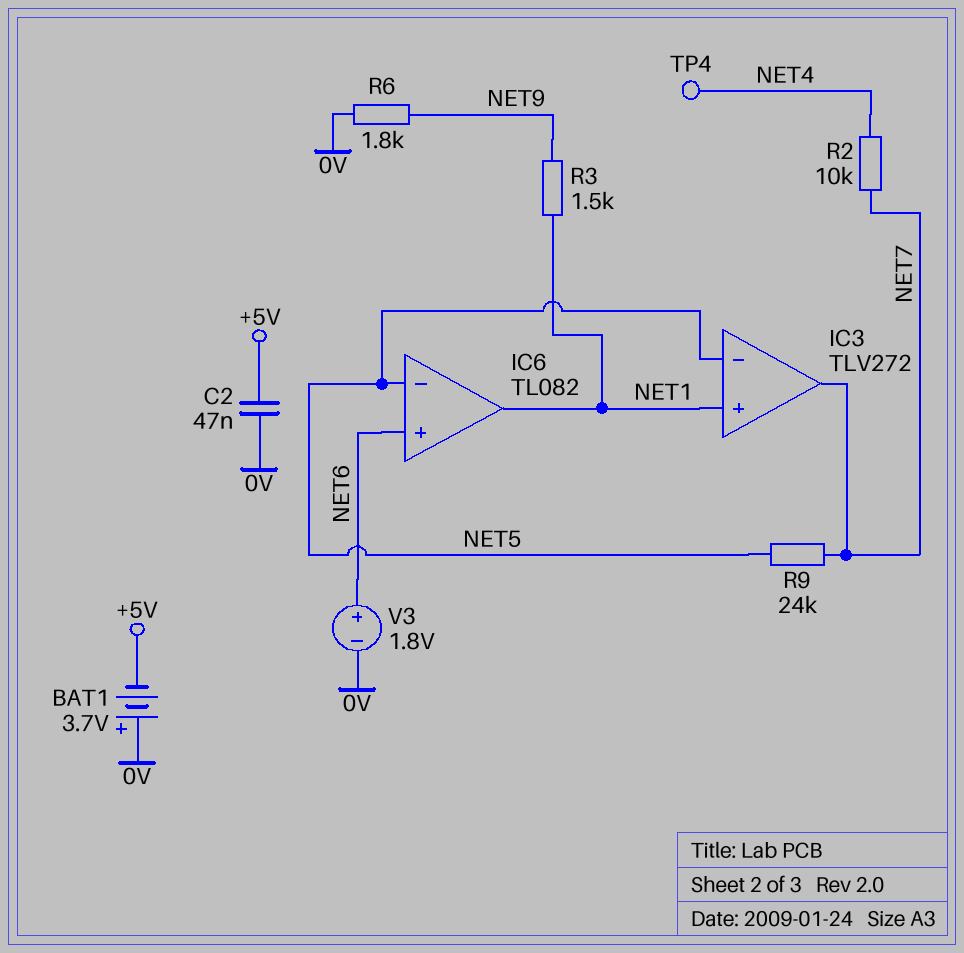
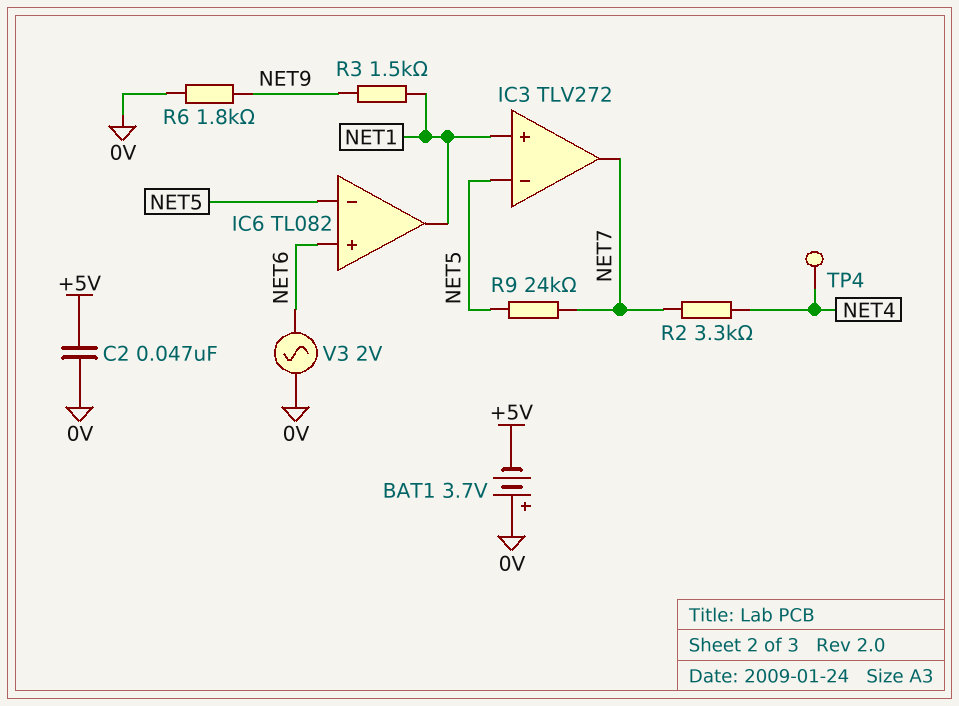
R2: 10k (NET4, NET7) -> 3.3k (NET4, NET7)
V3: 1.8V (plus NET6, minus 0V) -> AC 2V (0V, NET6)

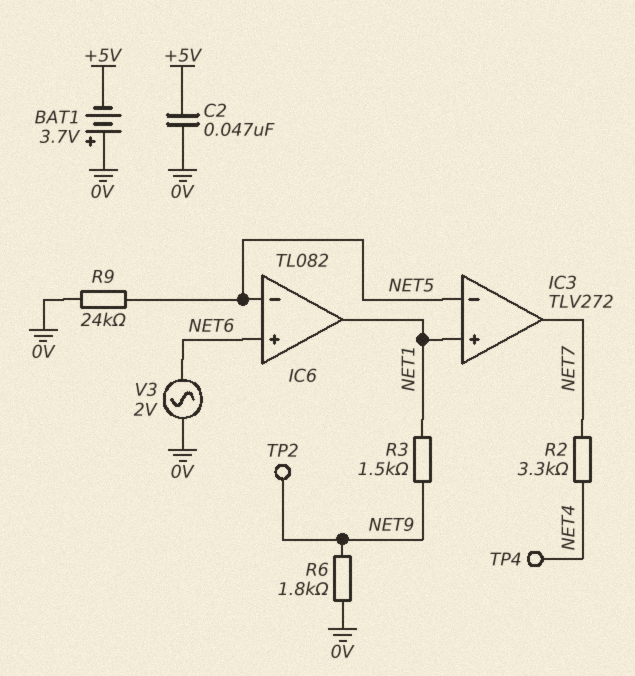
R9: 24k (NET5, NET7) -> 24k (0V, NET5)
TP2: none -> test point (NET9)

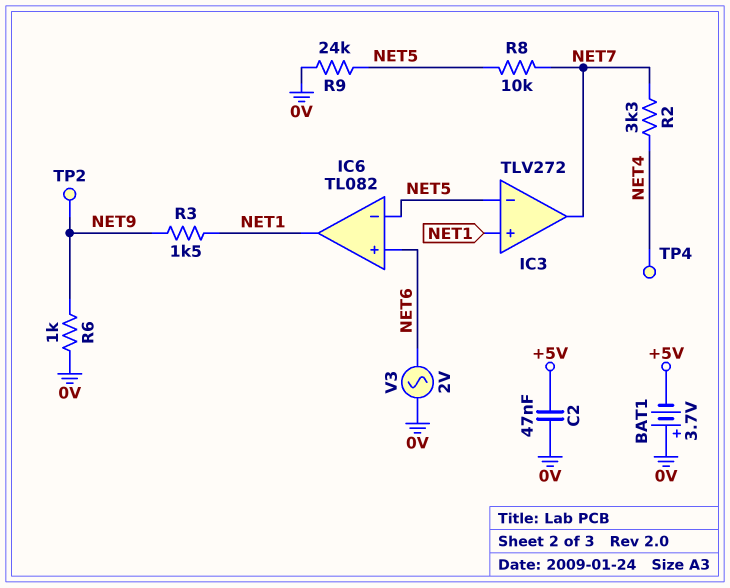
R6: 1.8k (0V, NET9) -> 1k (0V, NET9)
R8: none -> 10k (NET5, NET7)

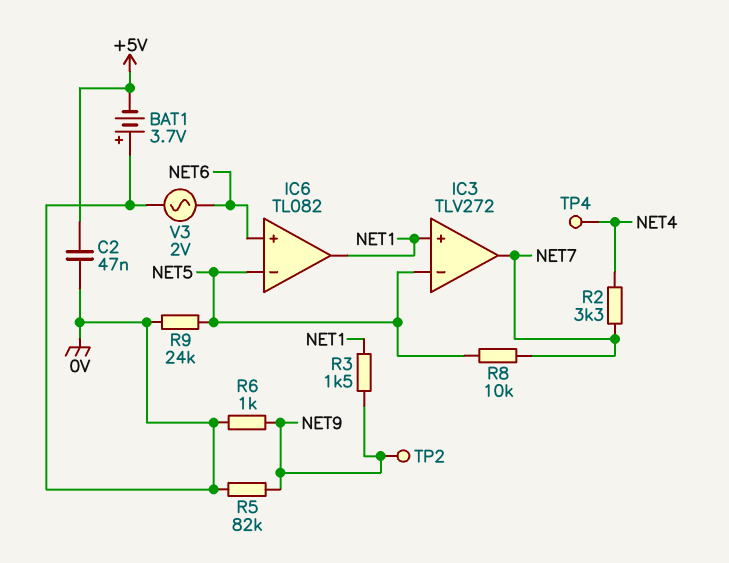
R5: none -> 82k (0V, NET9)

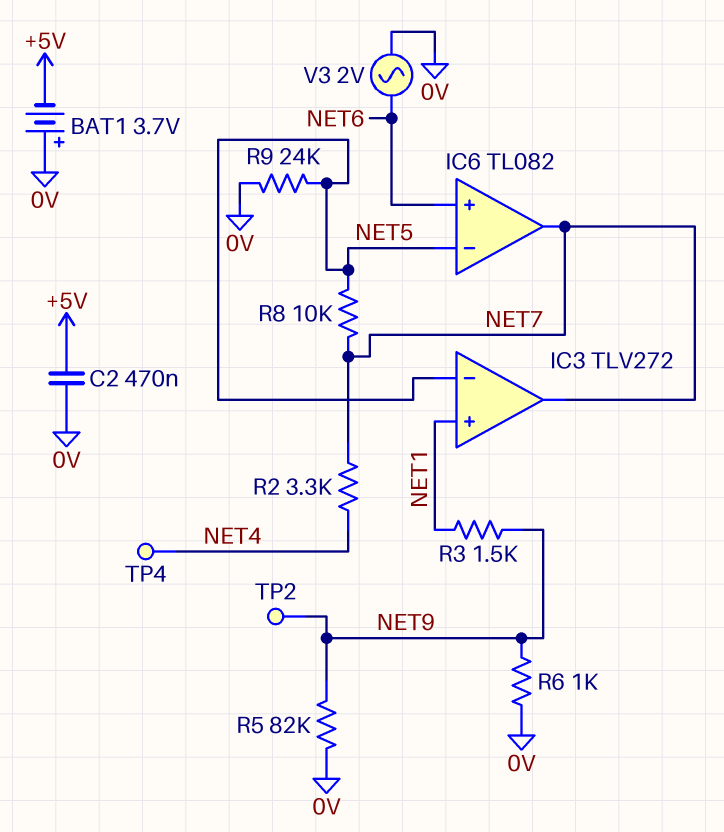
C2: 47nF (+5V, 0V) -> 470nF (+5V, 0V)
IC6 pin out: NET1 -> NET7

